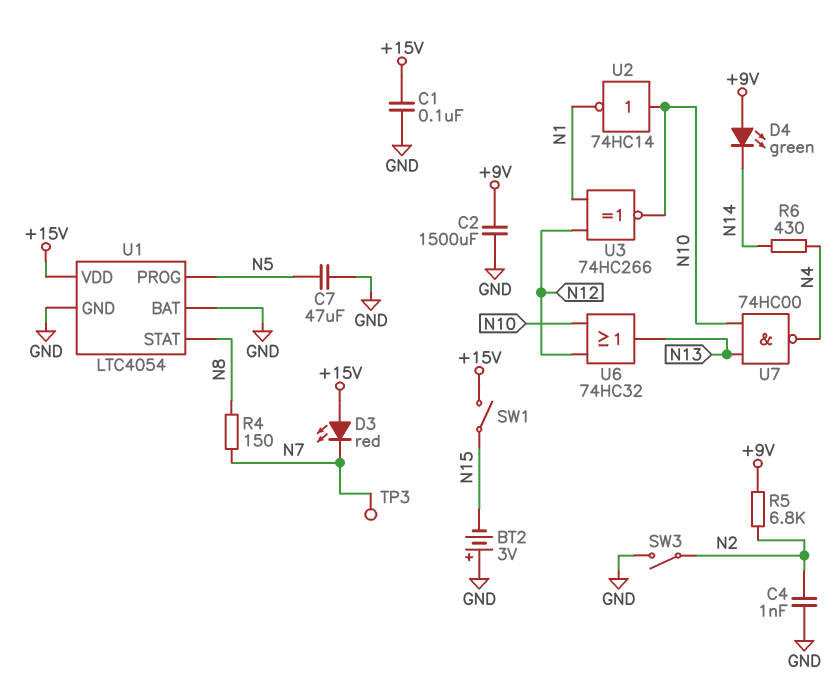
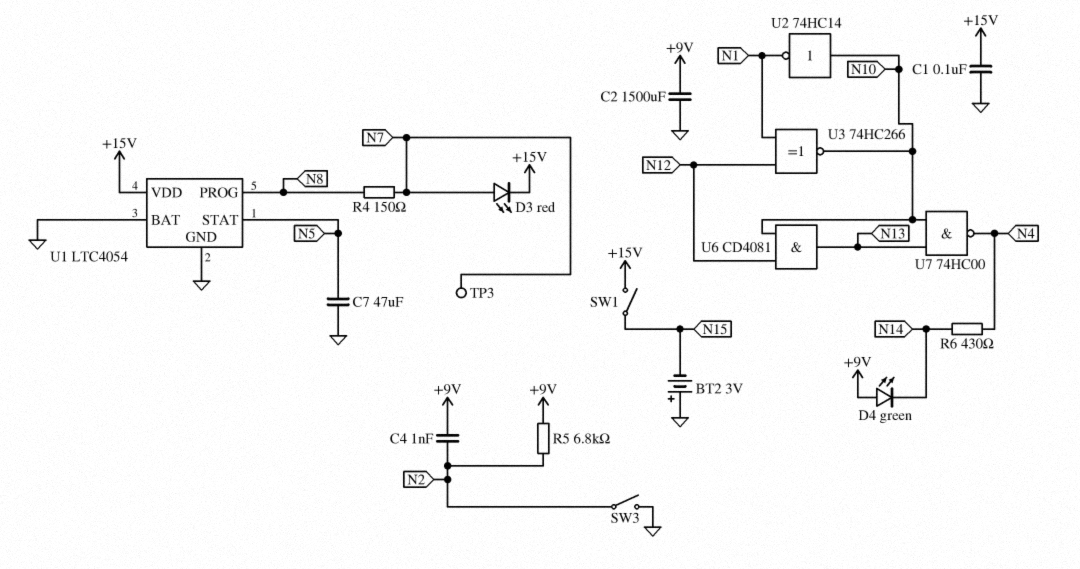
C4: 1nF (GND, N2) -> 1nF (+9V, N2)
D3: LED red (A +15V, K N7) -> LED red (A N7, K +15V)
U1 pin PROG: N5 -> N8
U1 pin STAT: N8 -> N5
U6: OR 74HC32 (in N10, in N12, out N13) -> AND CD4081 (in N10, in N12, out N13)

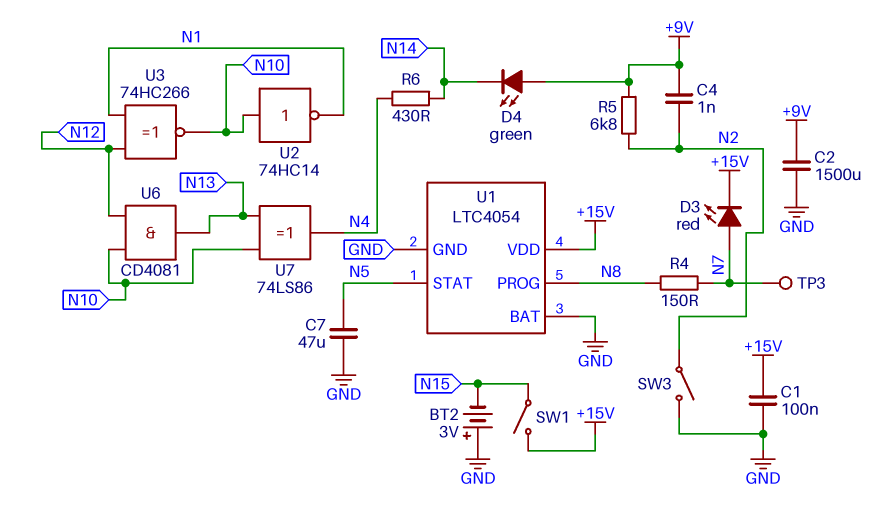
U7: NAND 74HC00 (in N10, in N13, out N4) -> XOR 74LS86 (in N10, in N13, out N4)

